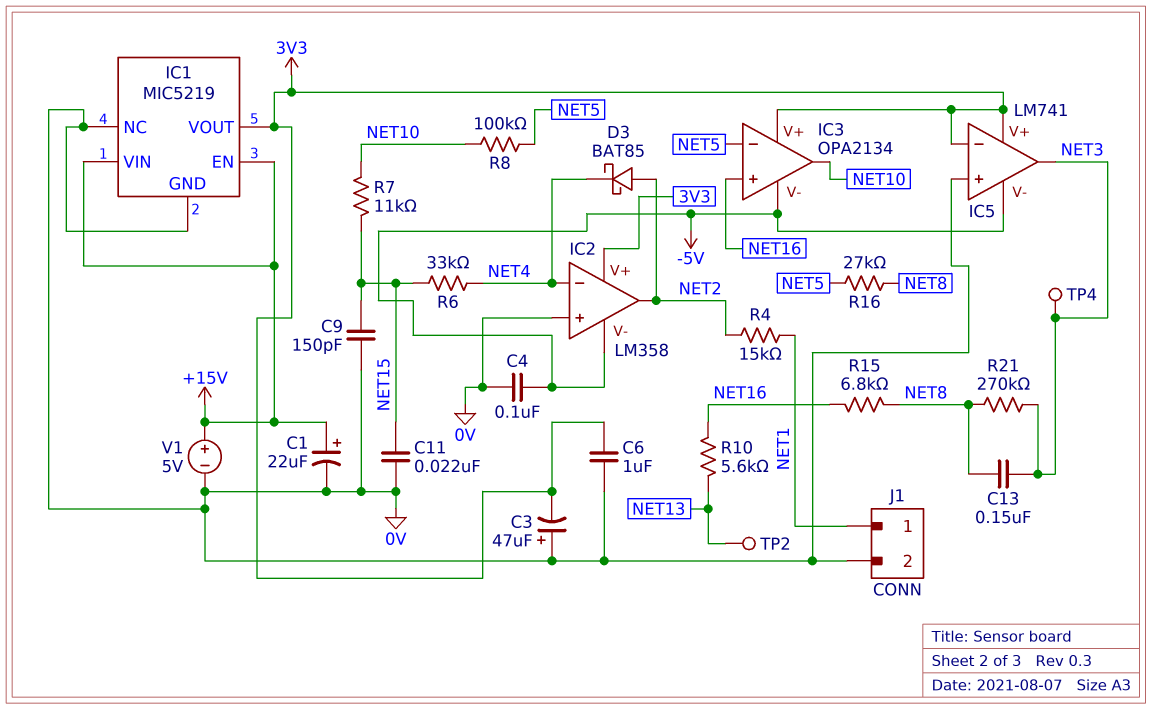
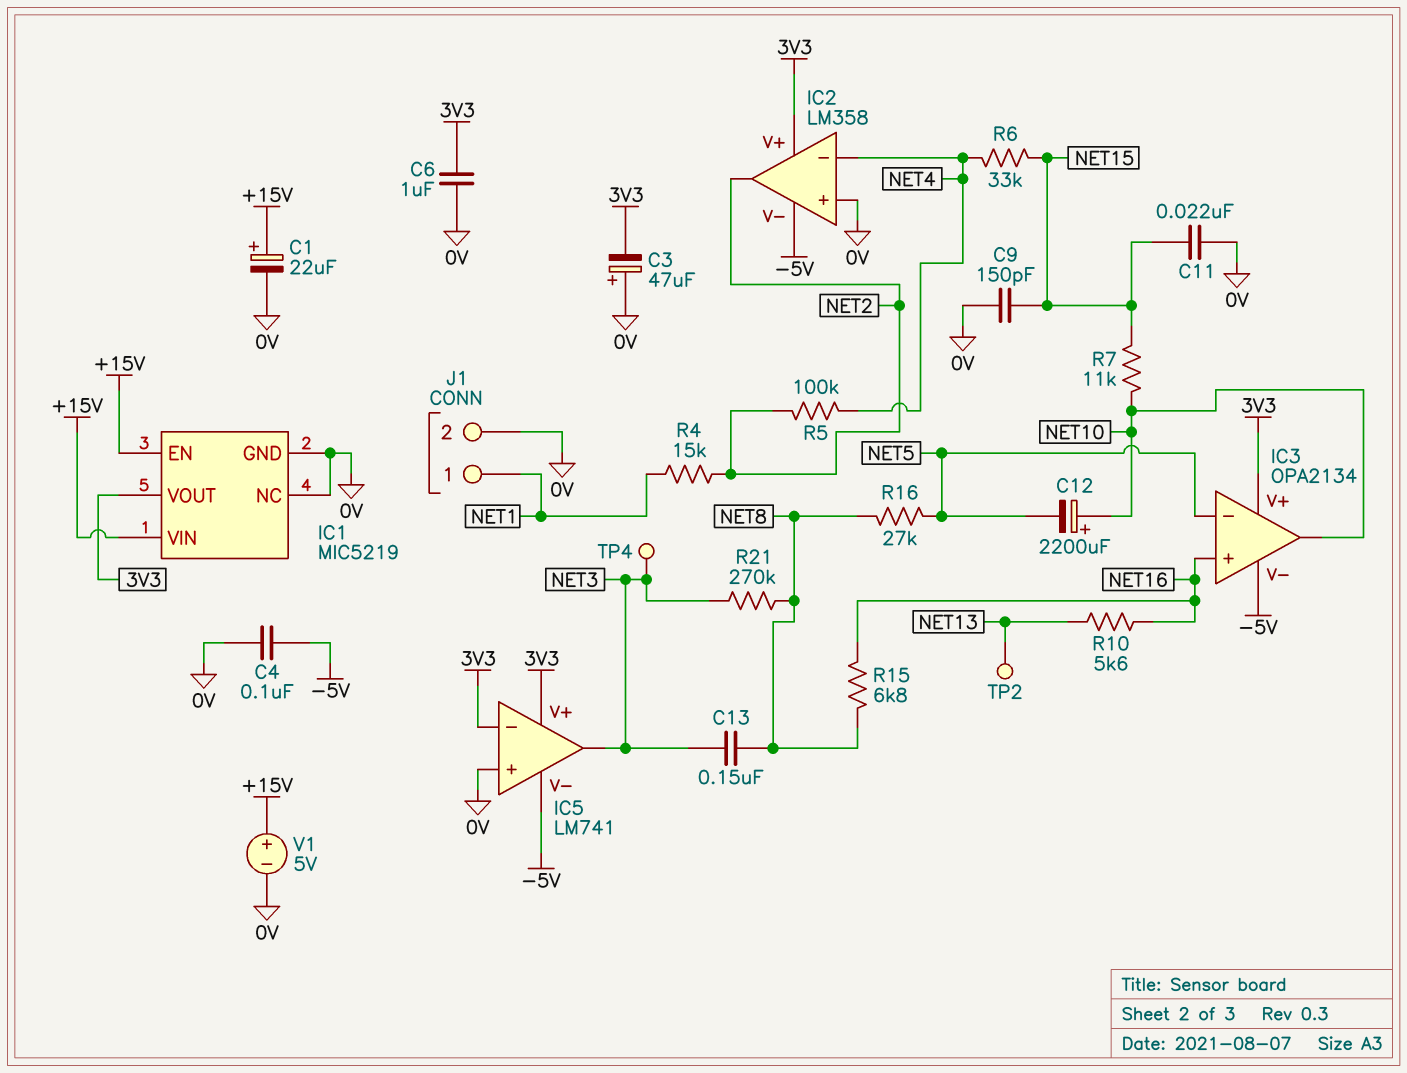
C12: none -> 2200uF (plus NET10, minus NET5)
D3: schottky BAT85 (A NET2, K NET4) -> none
R5: none -> 100k (NET2, NET4)
R8: 100k (NET5, NET10) -> none

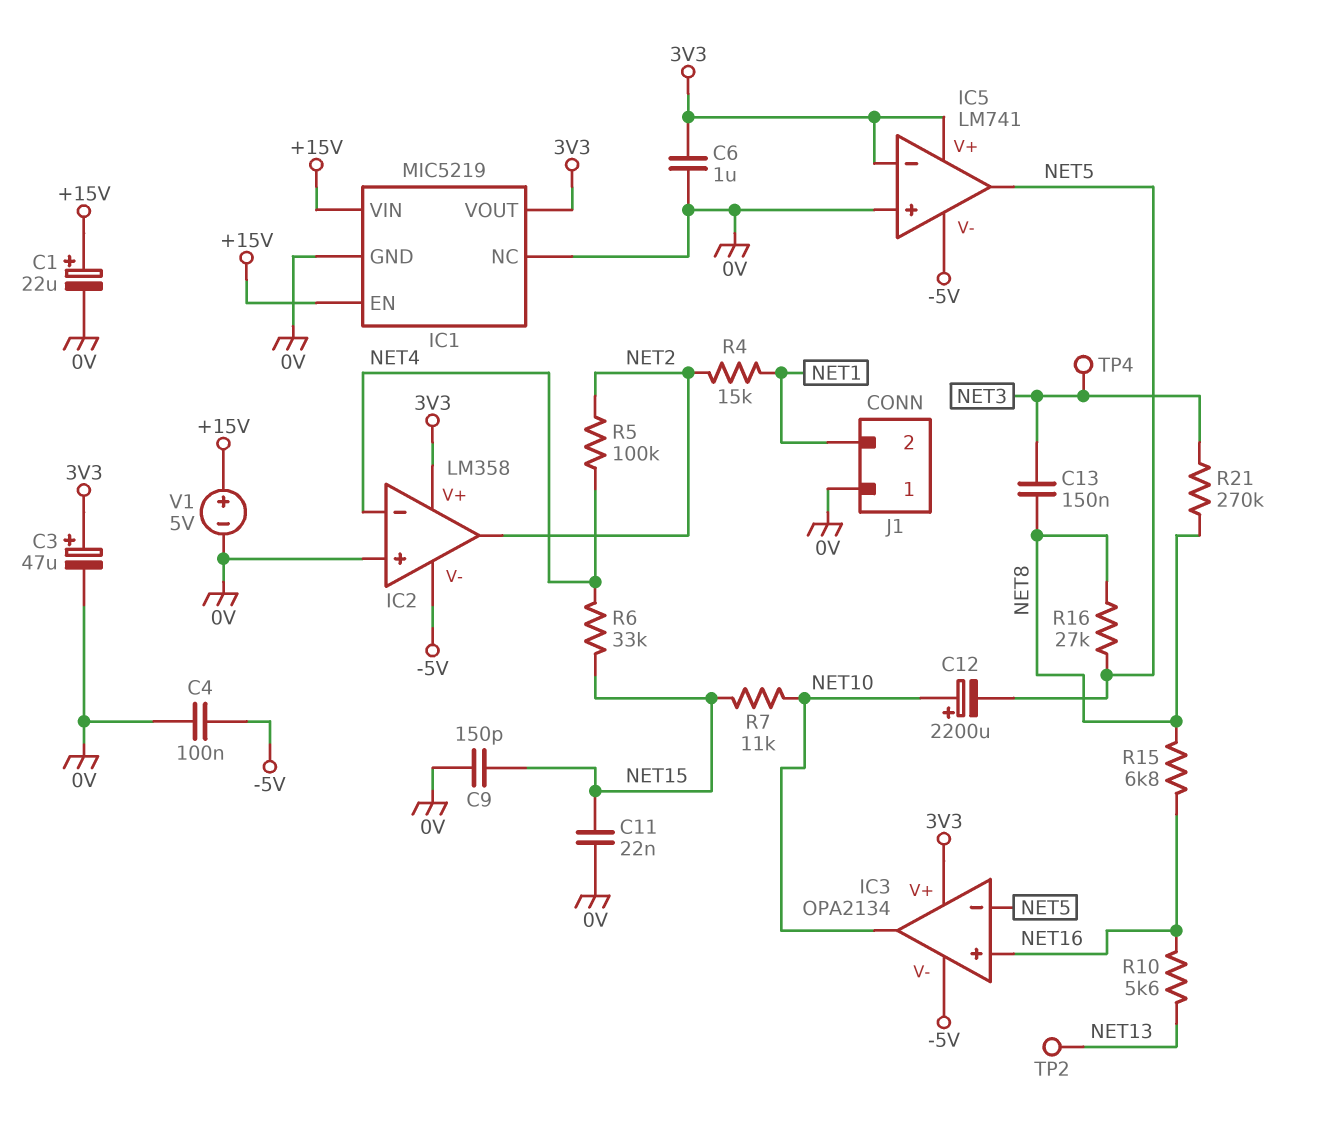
C3: 47uF (plus 0V, minus 3V3) -> 47uF (plus 3V3, minus 0V)
IC5 pin out: NET3 -> NET5
J1 pin 1: NET1 -> 0V
J1 pin 2: 0V -> NET1

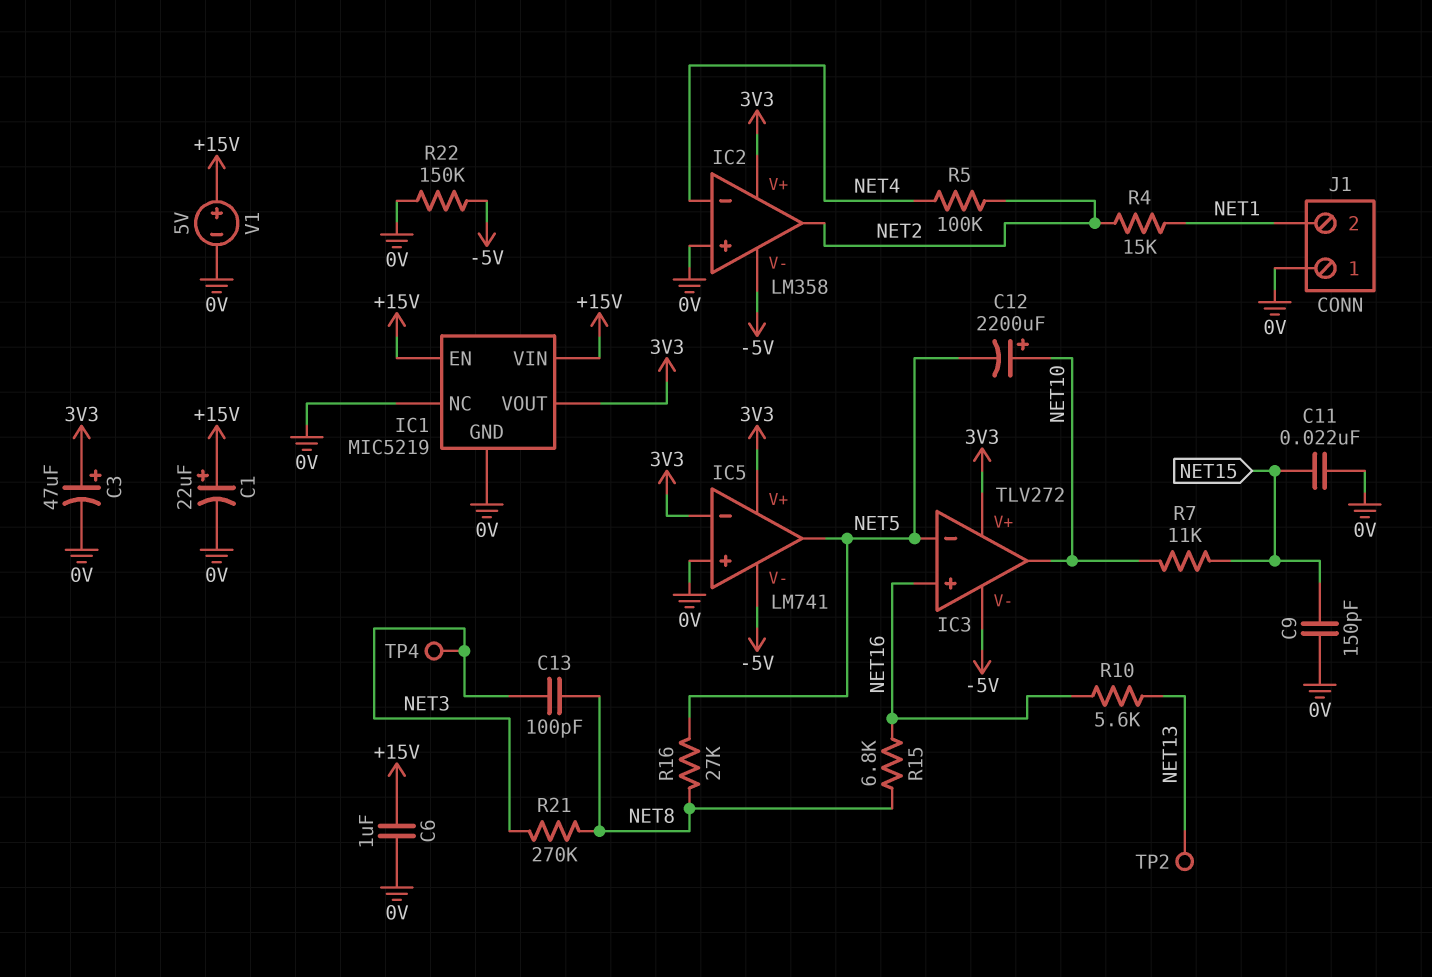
C4: 100nF (-5V, 0V) -> none
C6: 1uF (0V, 3V3) -> 1uF (+15V, 0V)
C13: 150nF (NET3, NET8) -> 100pF (NET3, NET8)
IC3: OPA2134 -> TLV272
R6: 33k (NET4, NET15) -> none
R22: none -> 150k (-5V, 0V)

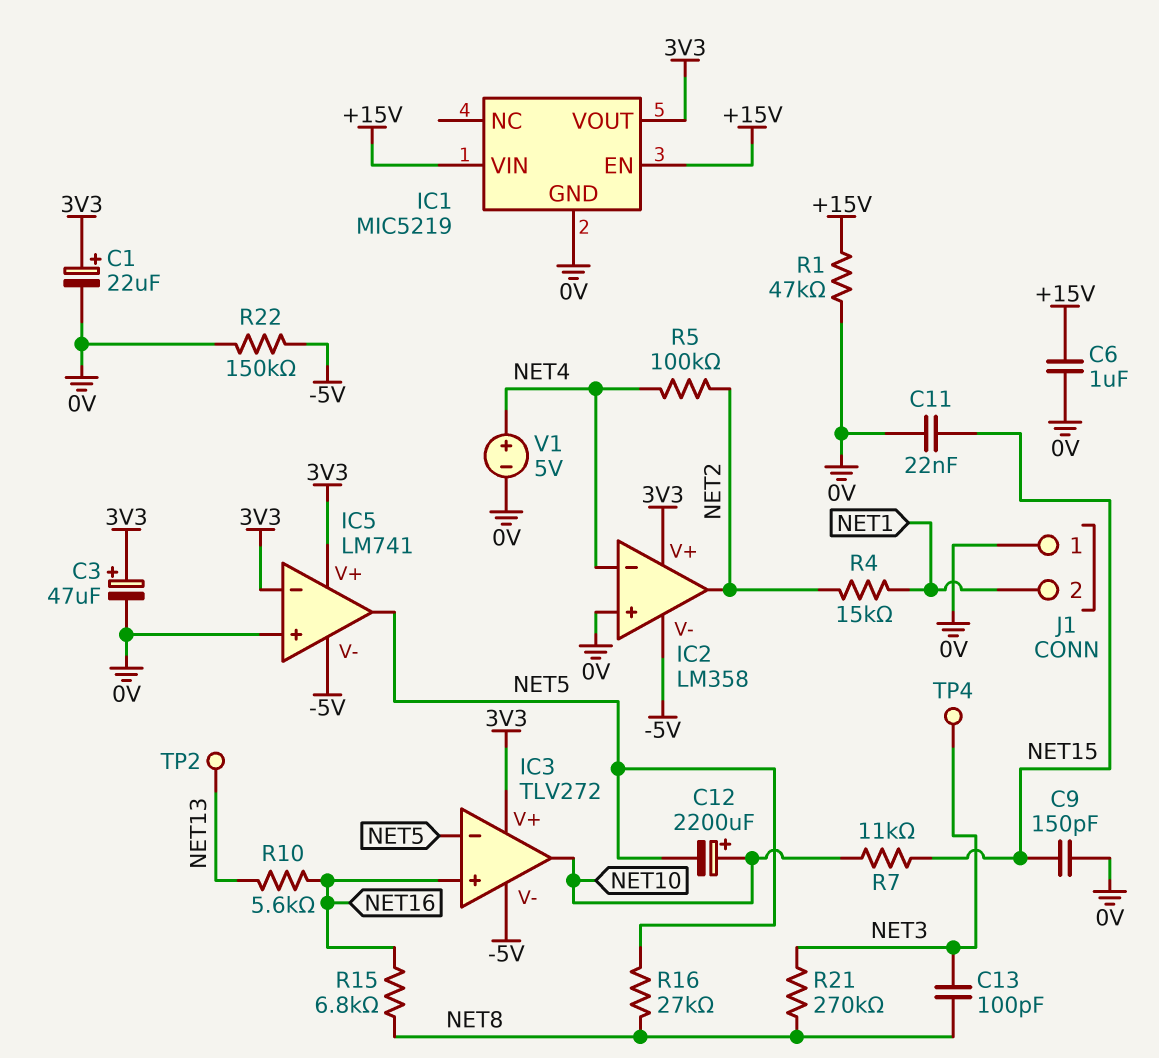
C1: 22uF (plus +15V, minus 0V) -> 22uF (plus 3V3, minus 0V)
IC1 pin NC: 0V -> none
R1: none -> 47k (+15V, 0V)
V1: 5V (plus +15V, minus 0V) -> 5V (plus NET4, minus 0V)

